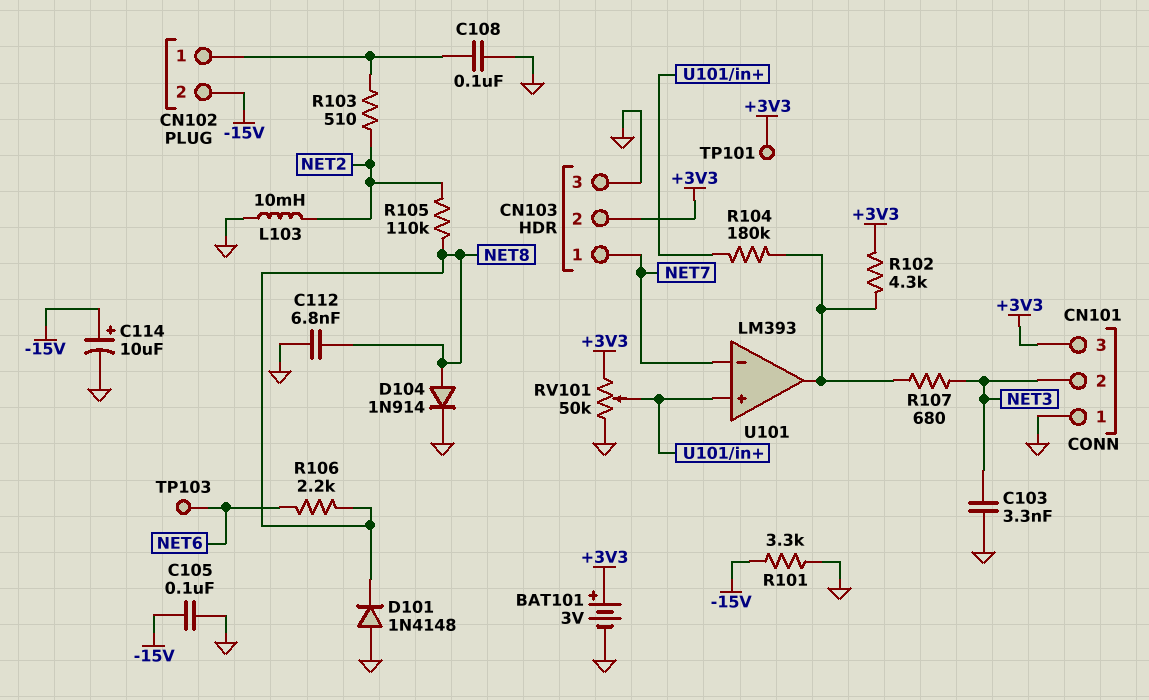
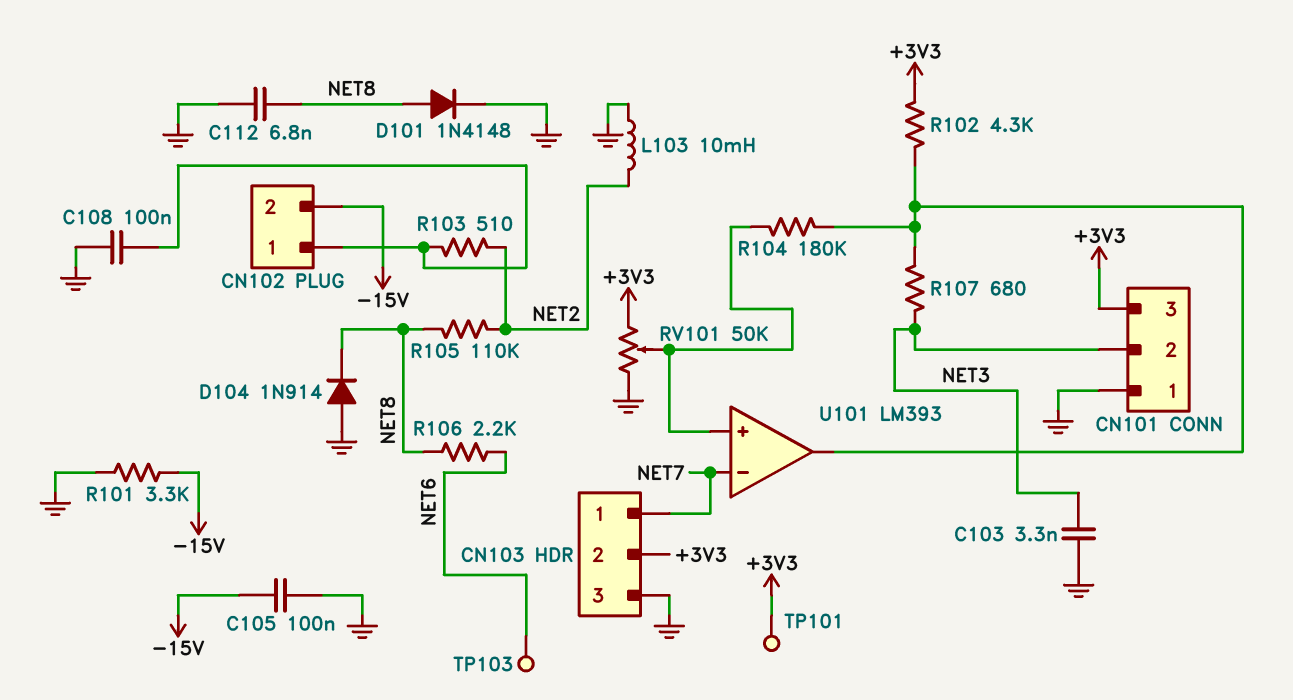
BAT101: 3V (plus +3V3, minus GND) -> none
C114: 10uF (plus -15V, minus GND) -> none
D101: diode 1N4148 (A GND, K NET8) -> diode 1N4148 (A NET8, K GND)
D104: diode 1N914 (A NET8, K GND) -> diode 1N914 (A GND, K NET8)

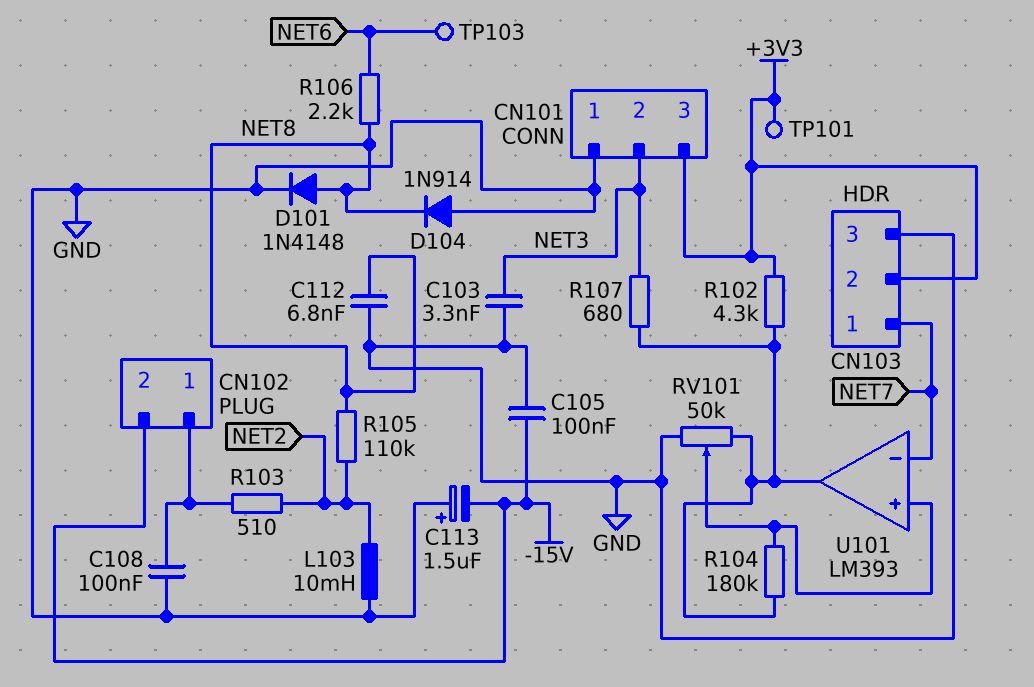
C113: none -> 1.5uF (plus GND, minus -15V)
R101: 3.3k (-15V, GND) -> none
RV101: 50k (+3V3, GND, wiper U101/in+) -> 50k (GND, U101/out, wiper U101/in+)

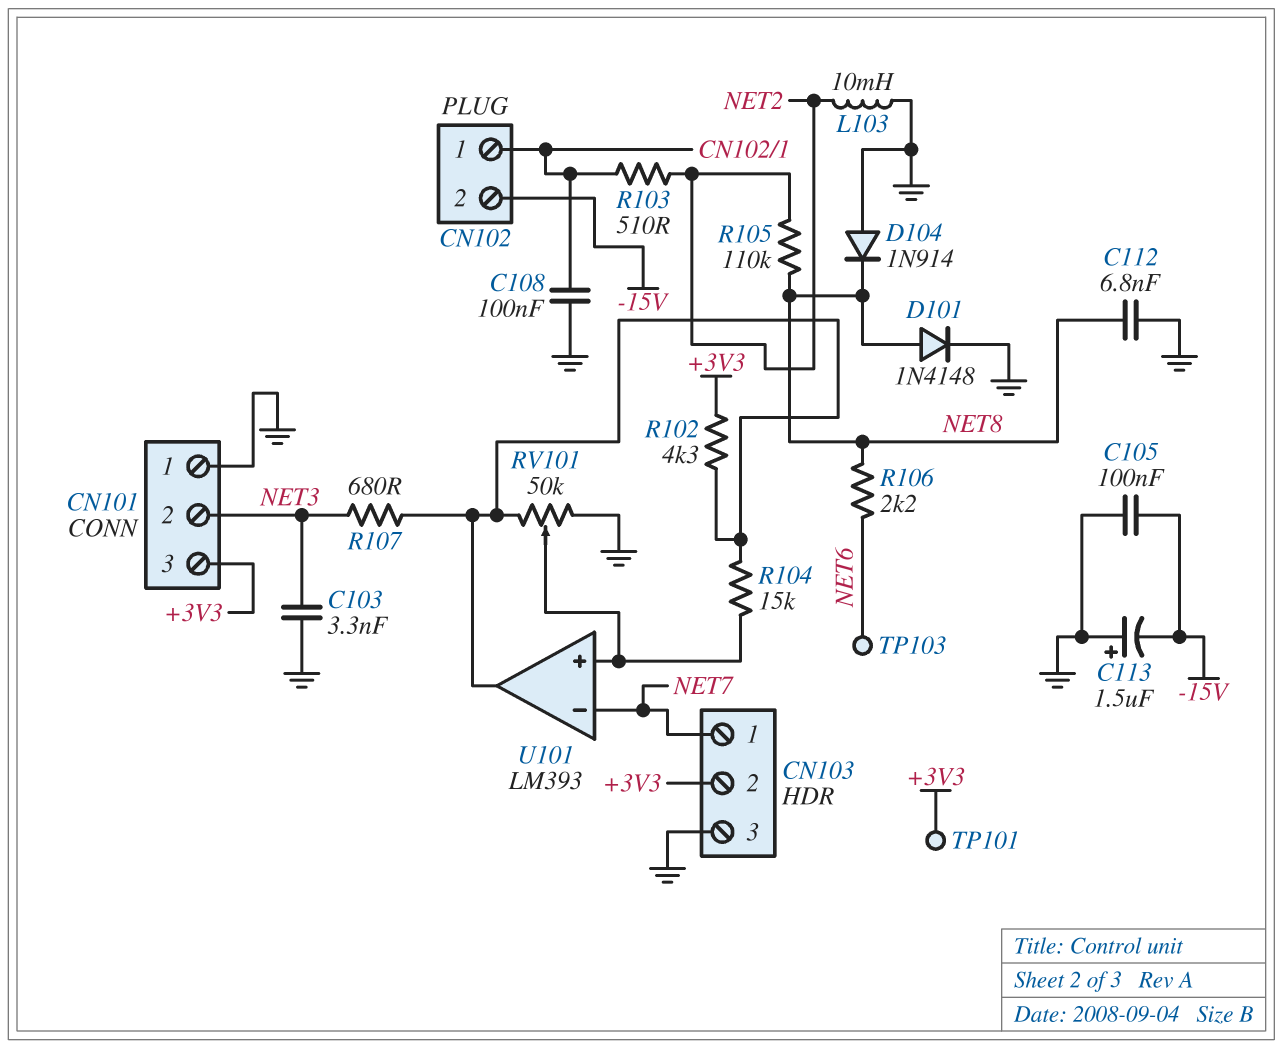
R104: 180k (U101/in+, U101/out) -> 15k (U101/in+, U101/out)

